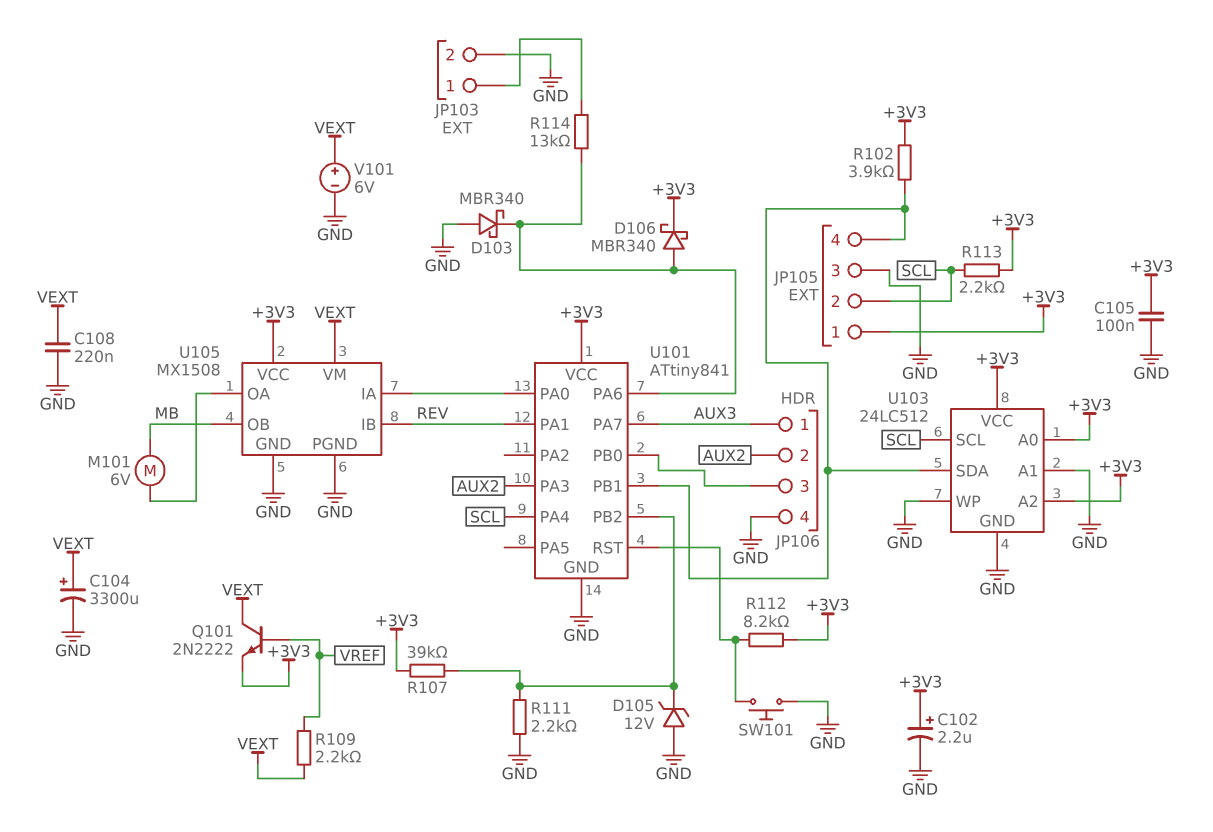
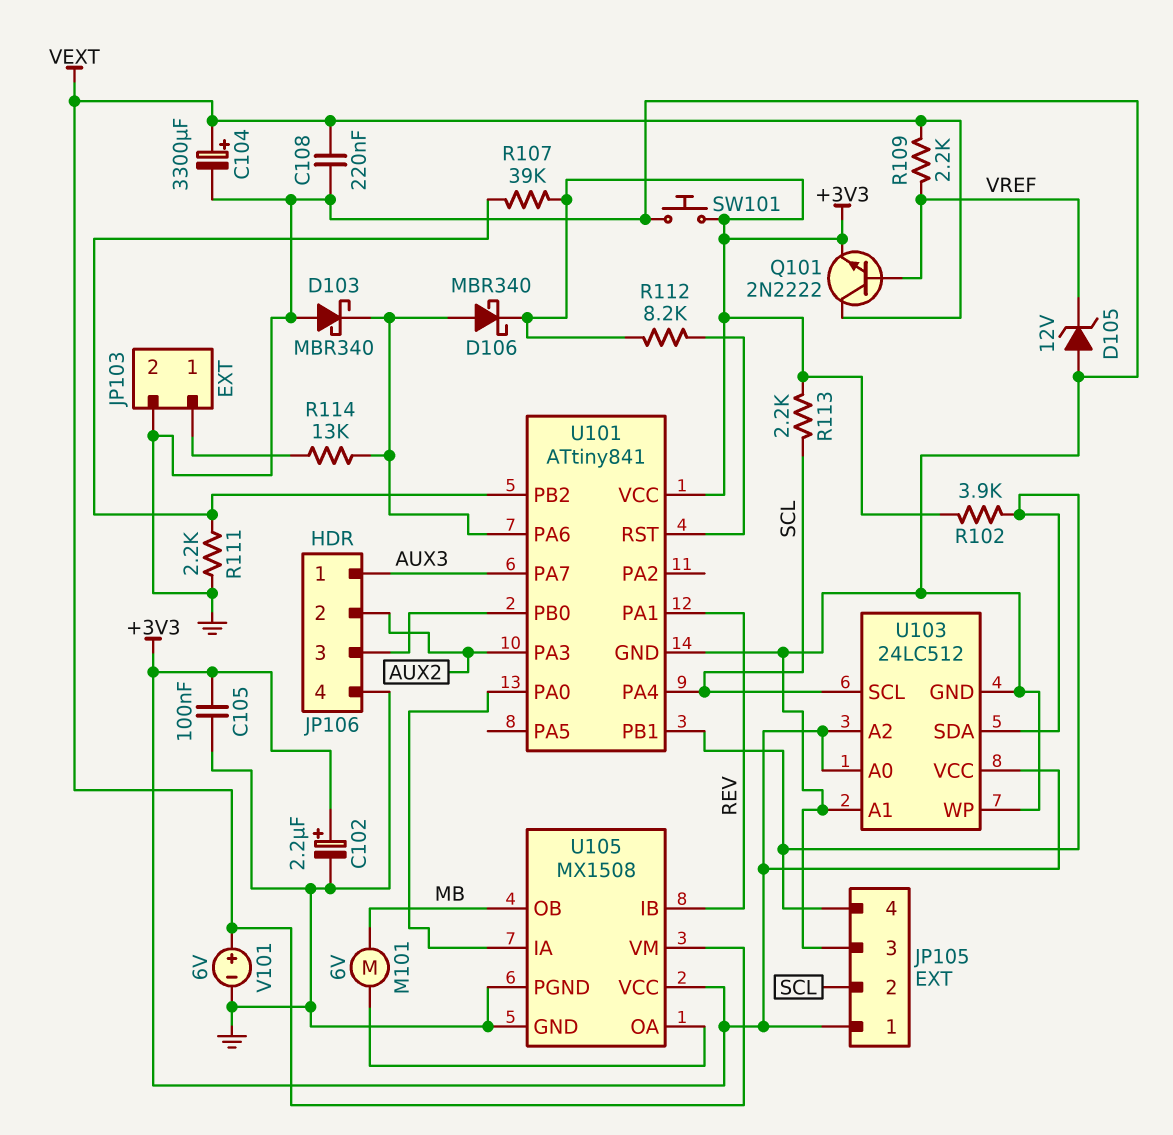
D105: zener 12V (A GND, K U101/PB2) -> zener 12V (A GND, K VREF)
SW101: button (GND, U101/RST) -> button (+3V3, GND)

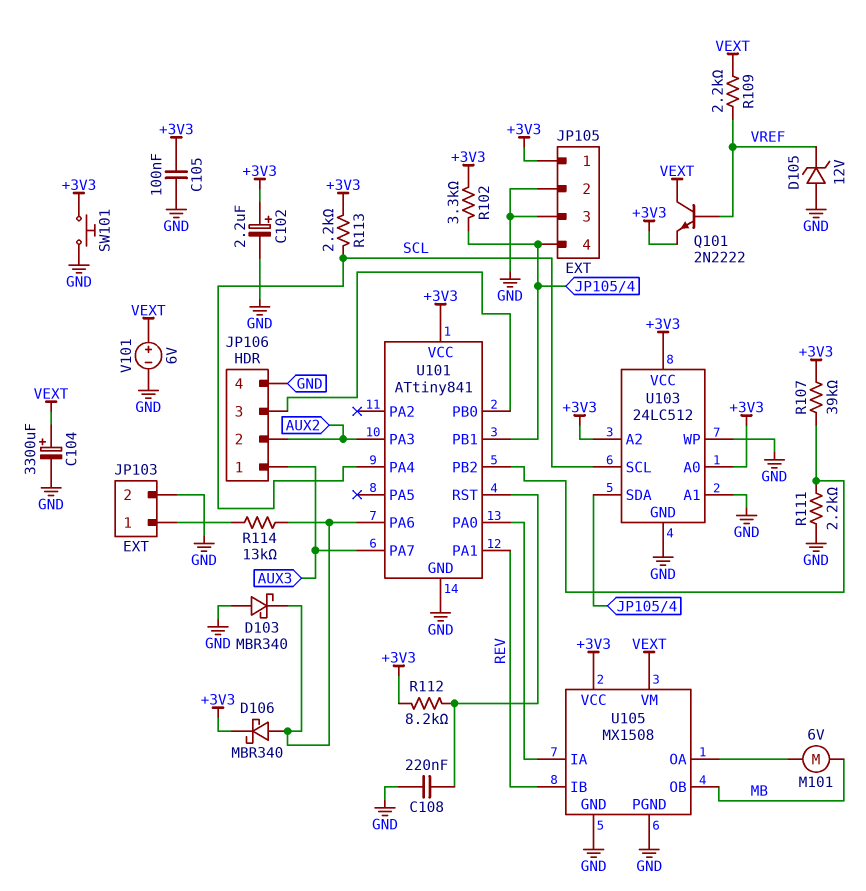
C108: 220nF (GND, VEXT) -> 220nF (GND, U101/RST)
JP105 pin 2: SCL -> GND
R102: 3.9k (+3V3, JP105/4) -> 3.3k (+3V3, JP105/4)

